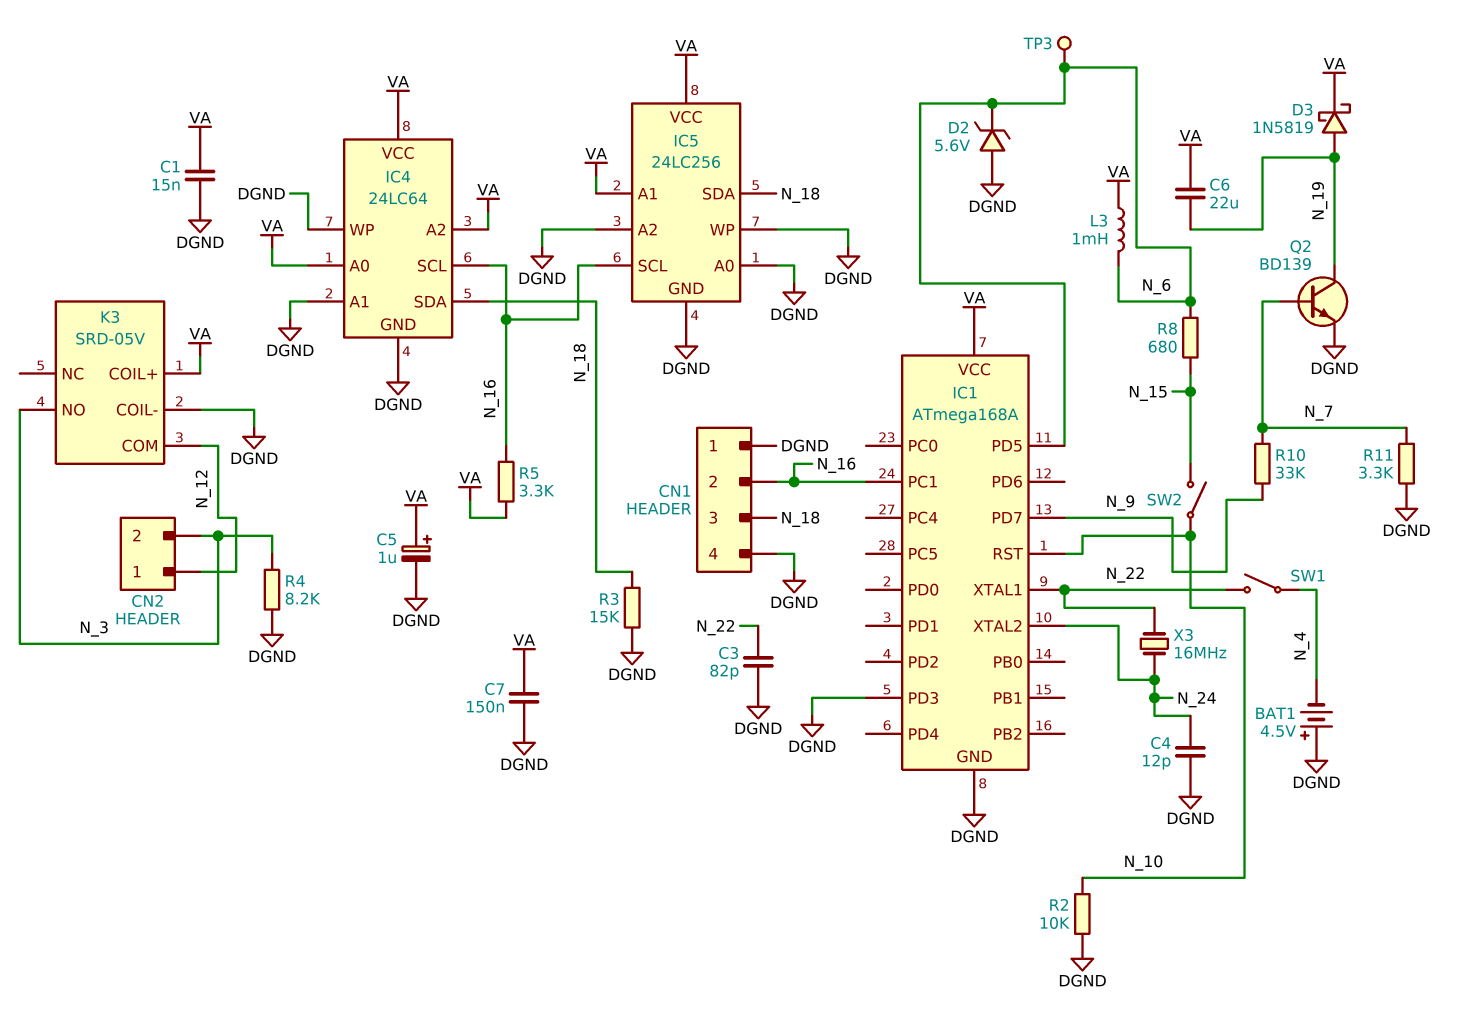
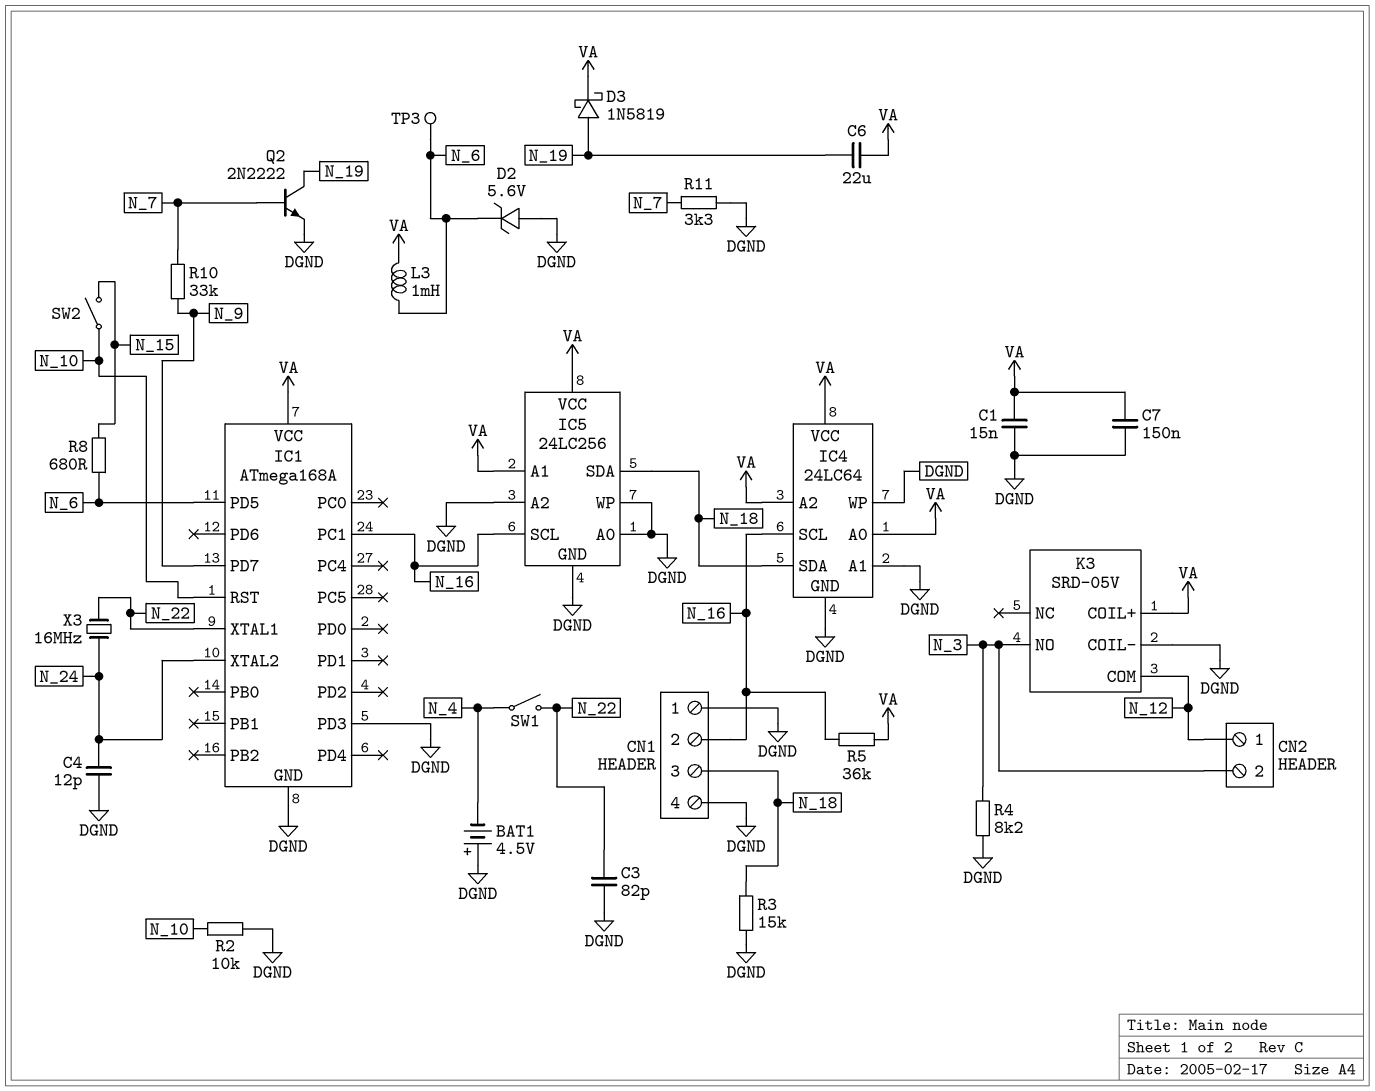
C5: 1uF (plus VA, minus DGND) -> none
Q2: NPN BD139 (B N_7, C N_19, E DGND) -> NPN 2N2222 (B N_7, C N_19, E DGND)
R5: 3.3k (N_16, VA) -> 36k (N_16, VA)

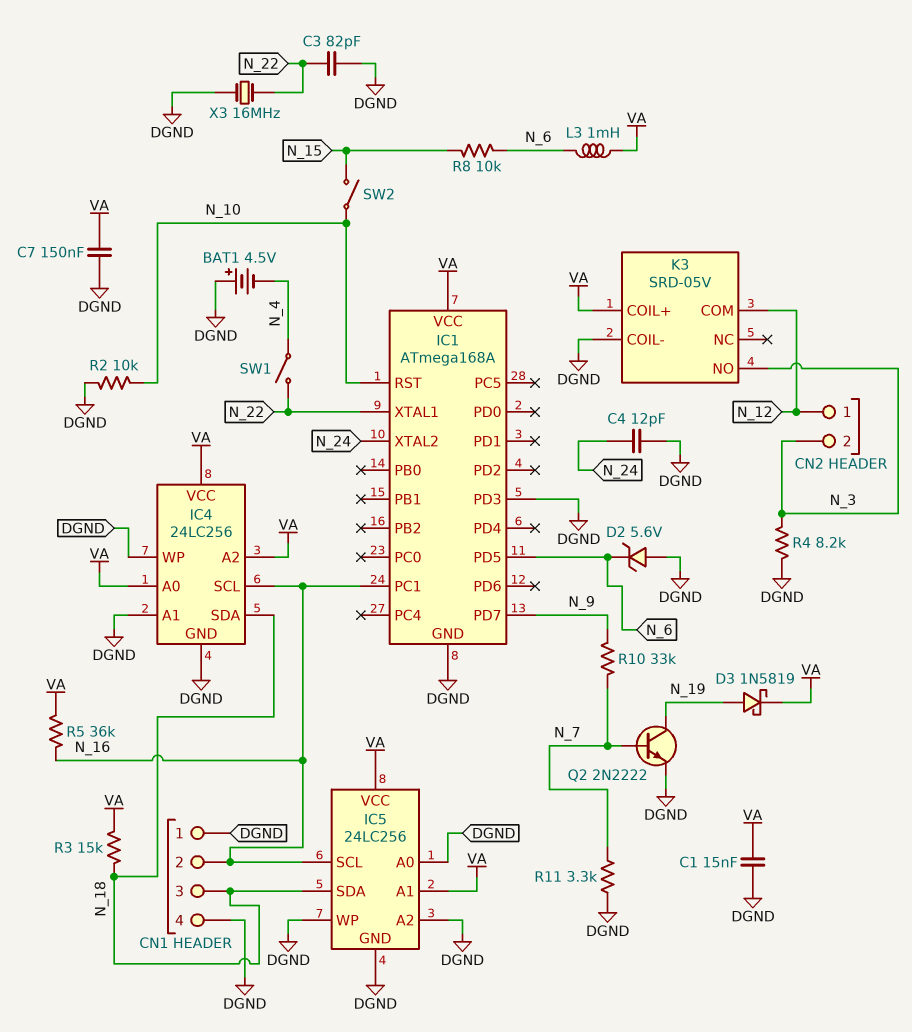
C6: 22uF (N_19, VA) -> none
IC4: 24LC64 -> 24LC256
R3: 15k (DGND, N_18) -> 15k (N_18, VA)
R8: 680 (N_6, N_15) -> 10k (N_6, N_15)
TP3: test point (N_6) -> none
X3: 16MHz (N_22, N_24) -> 16MHz (DGND, N_22)

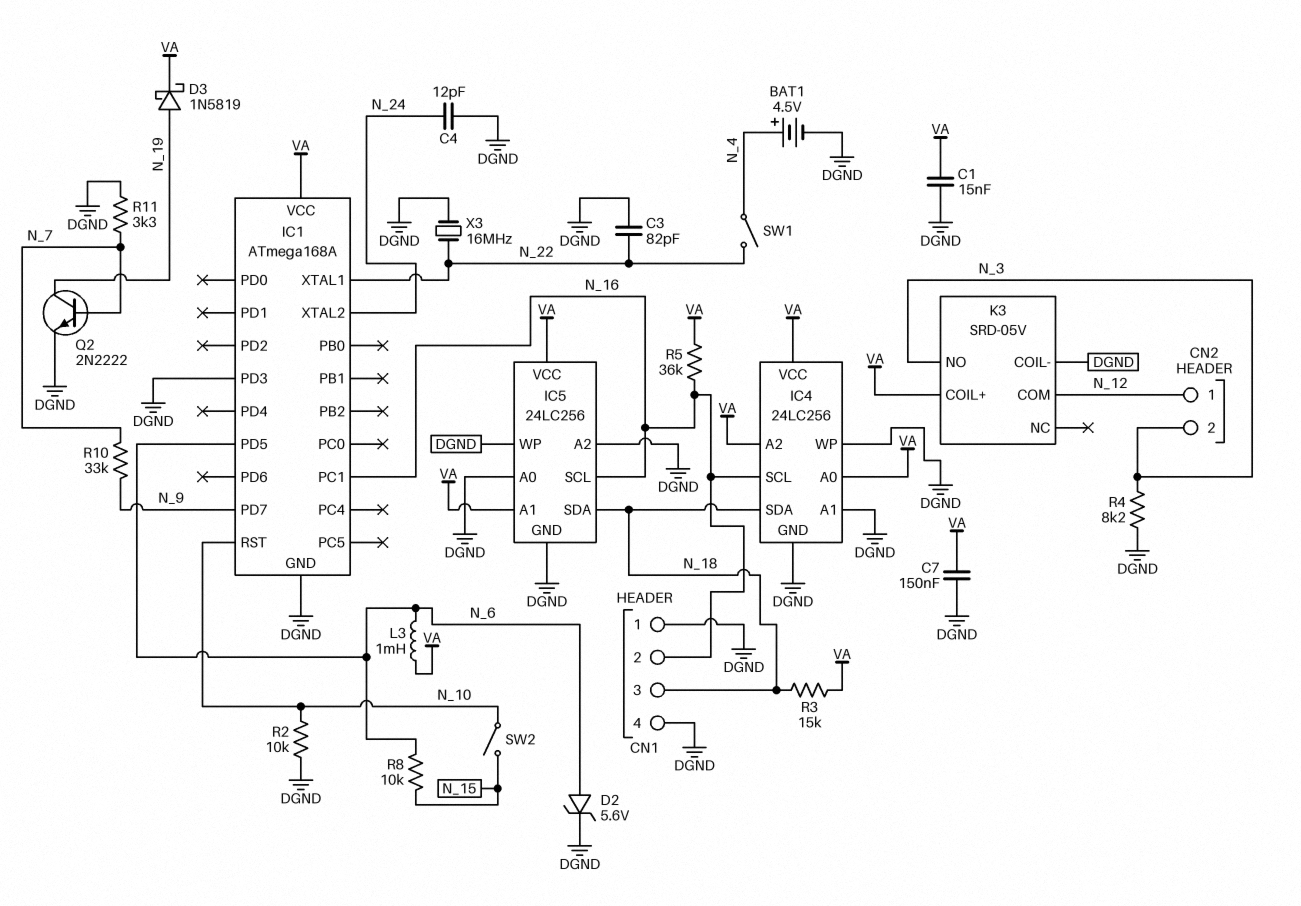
BAT1: 4.5V (plus DGND, minus N_4) -> 4.5V (plus N_4, minus DGND)
D2: zener 5.6V (A DGND, K N_6) -> zener 5.6V (A N_6, K DGND)

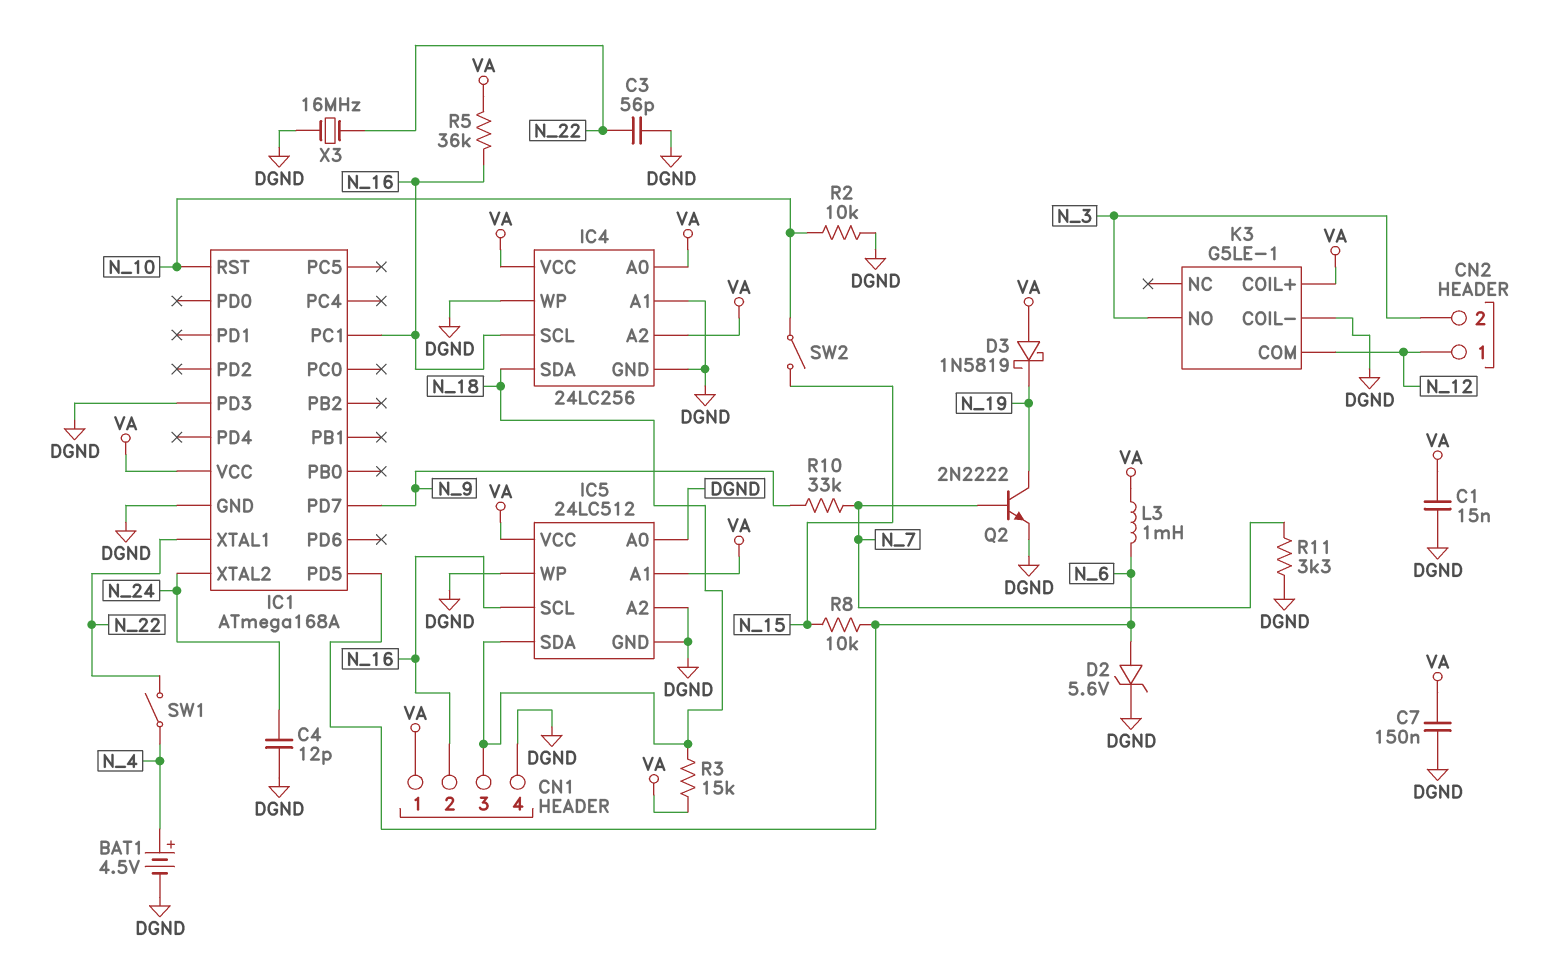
C3: 82pF (DGND, N_22) -> 56pF (DGND, N_22)
CN1 pin 1: DGND -> VA
D3: schottky 1N5819 (A N_19, K VA) -> schottky 1N5819 (A VA, K N_19)
IC5: 24LC256 -> 24LC512
K3: SRD-05V -> G5LE-1
R4: 8.2k (DGND, N_3) -> none

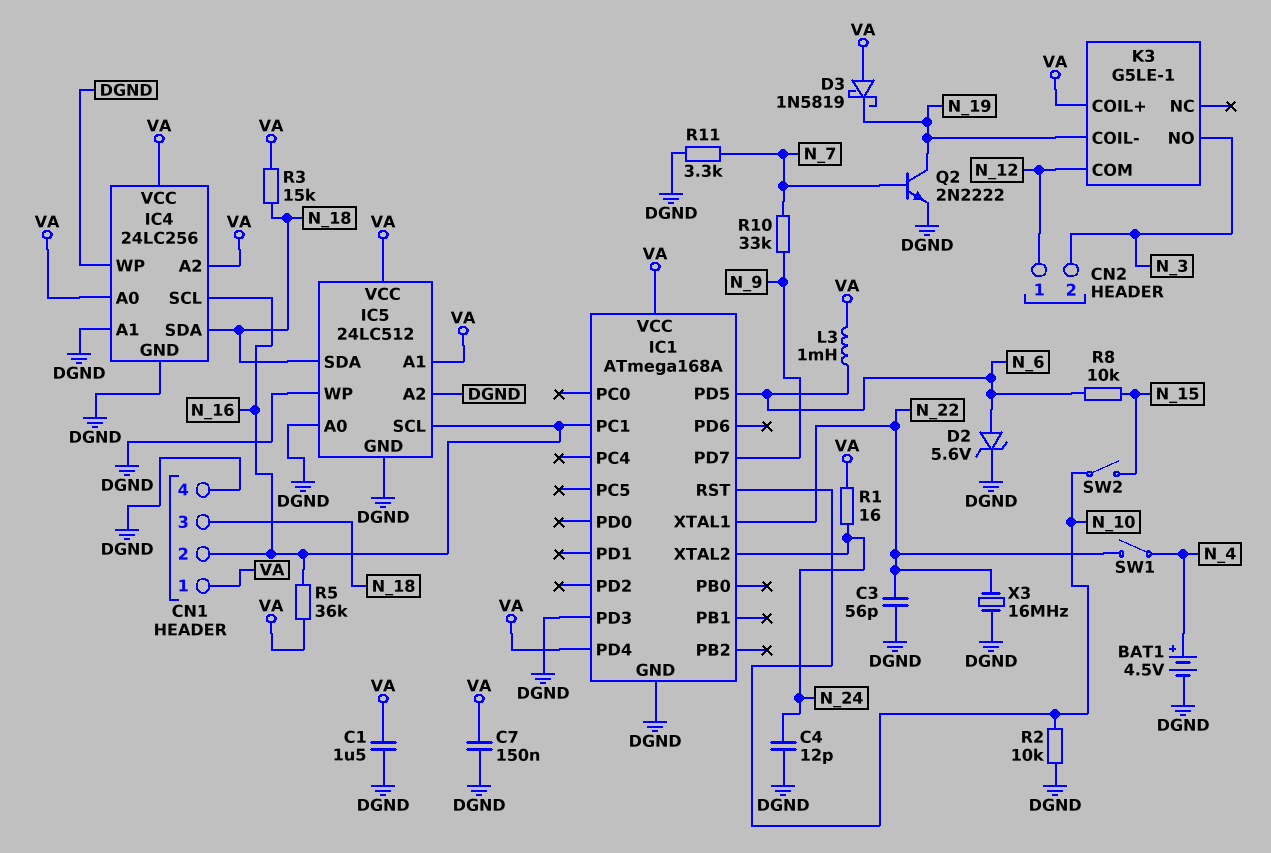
C1: 15nF (DGND, VA) -> 1.5uF (DGND, VA)
IC1 pin PD4: none -> VA
K3 pin COIL-: DGND -> N_19
R1: none -> 16 (N_24, VA)

